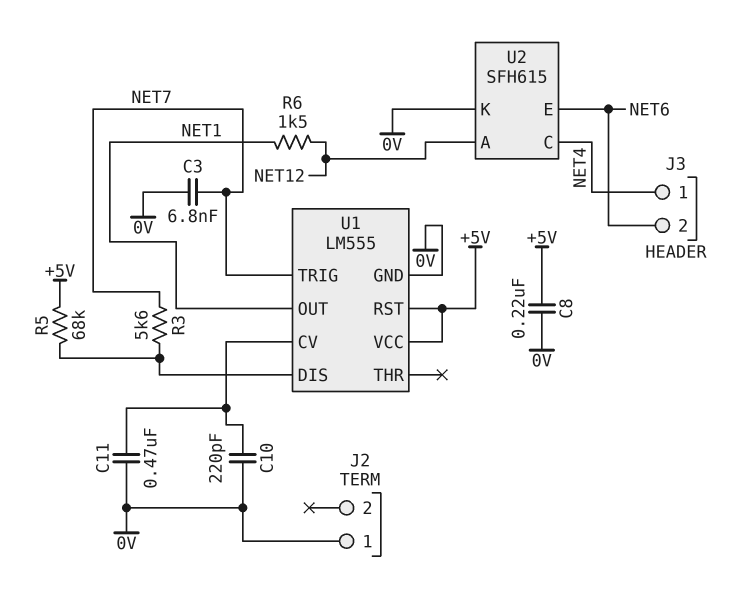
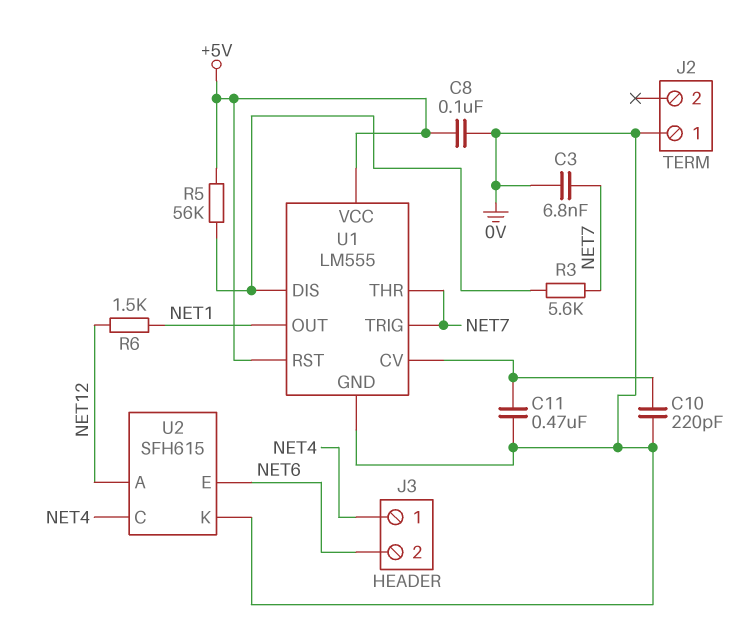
C8: 220nF (+5V, 0V) -> 100nF (+5V, 0V)
R5: 68k (+5V, U1/DIS) -> 56k (+5V, U1/DIS)
U1 pin THR: none -> NET7

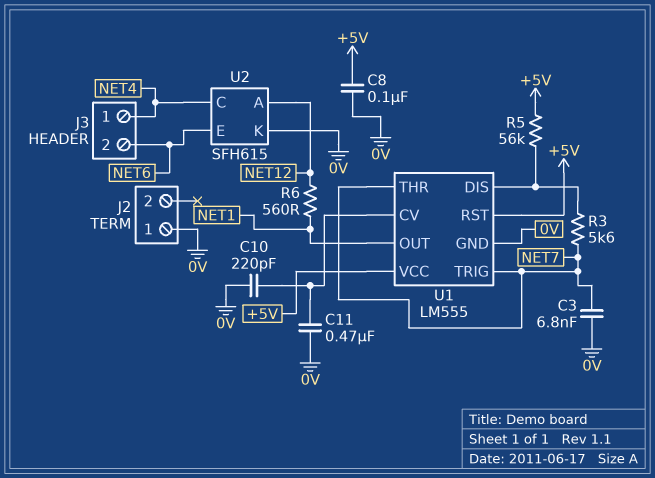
R6: 1.5k (NET1, NET12) -> 560 (NET1, NET12)

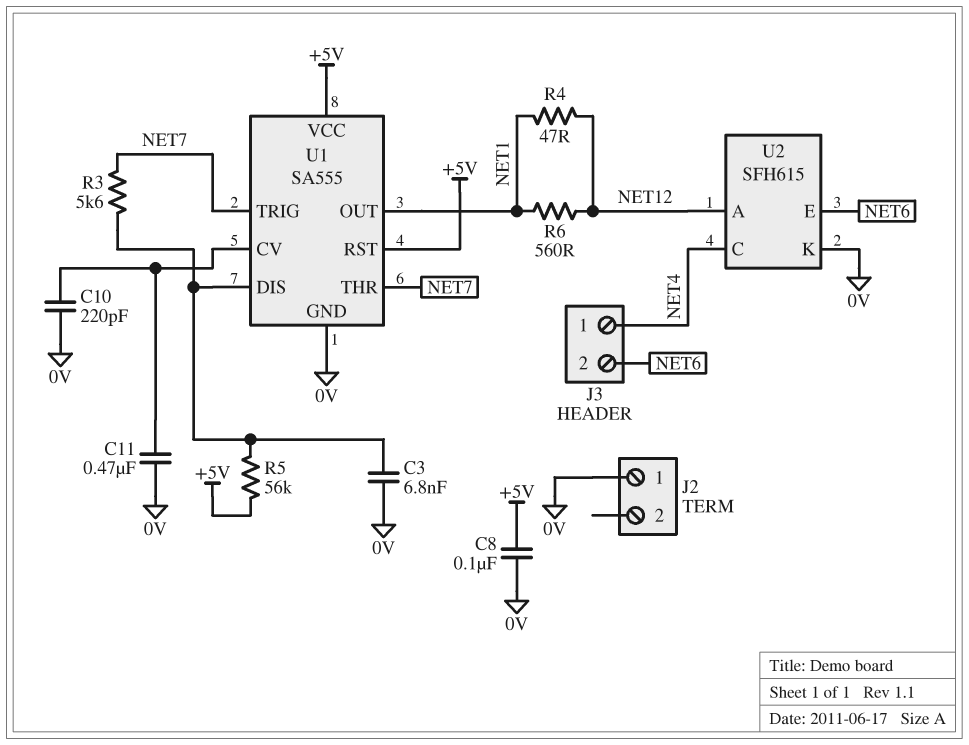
C3: 6.8nF (0V, NET7) -> 6.8nF (0V, U1/DIS)
R4: none -> 47 (NET1, NET12)
U1: LM555 -> SA555

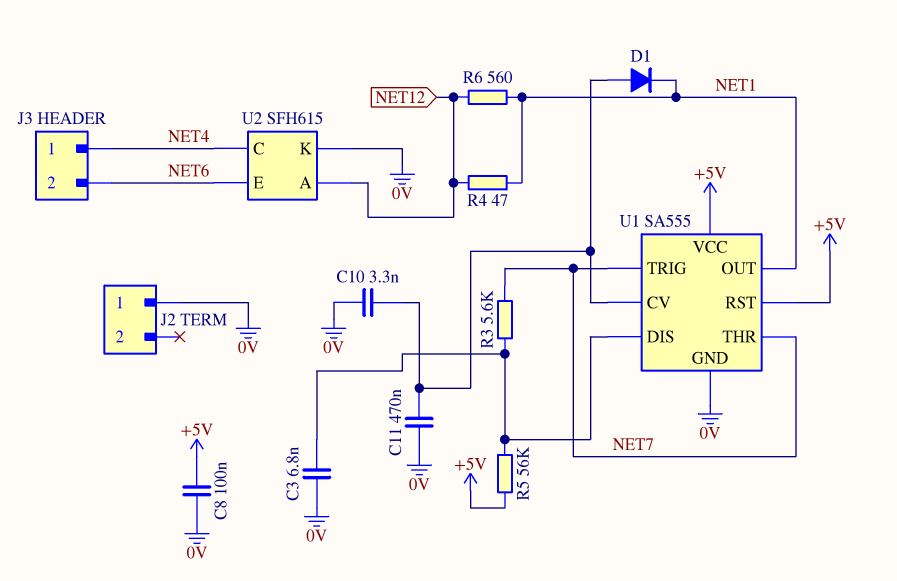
C10: 220pF (0V, U1/CV) -> 3.3nF (0V, U1/CV)
D1: none -> diode (A U1/CV, K NET1)

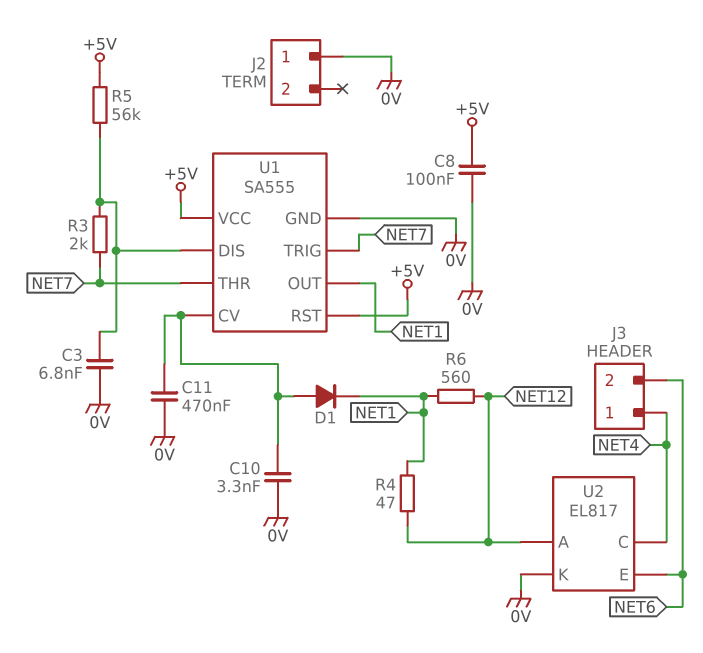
R3: 5.6k (NET7, U1/DIS) -> 2k (NET7, U1/DIS)
U2: SFH615 -> EL817

